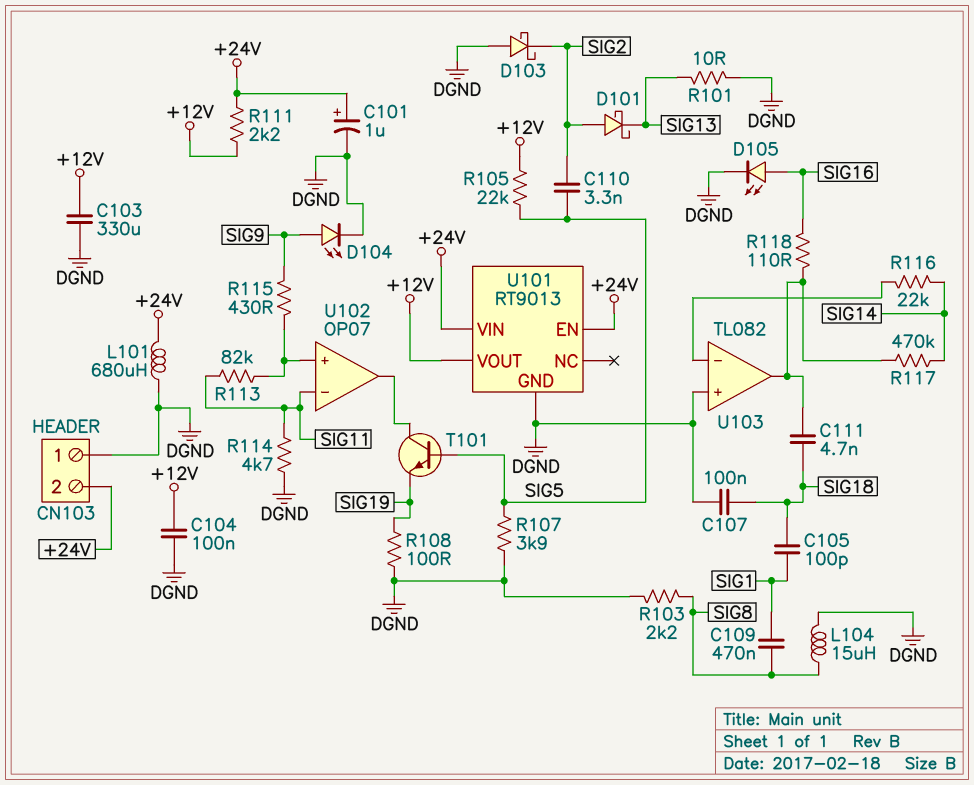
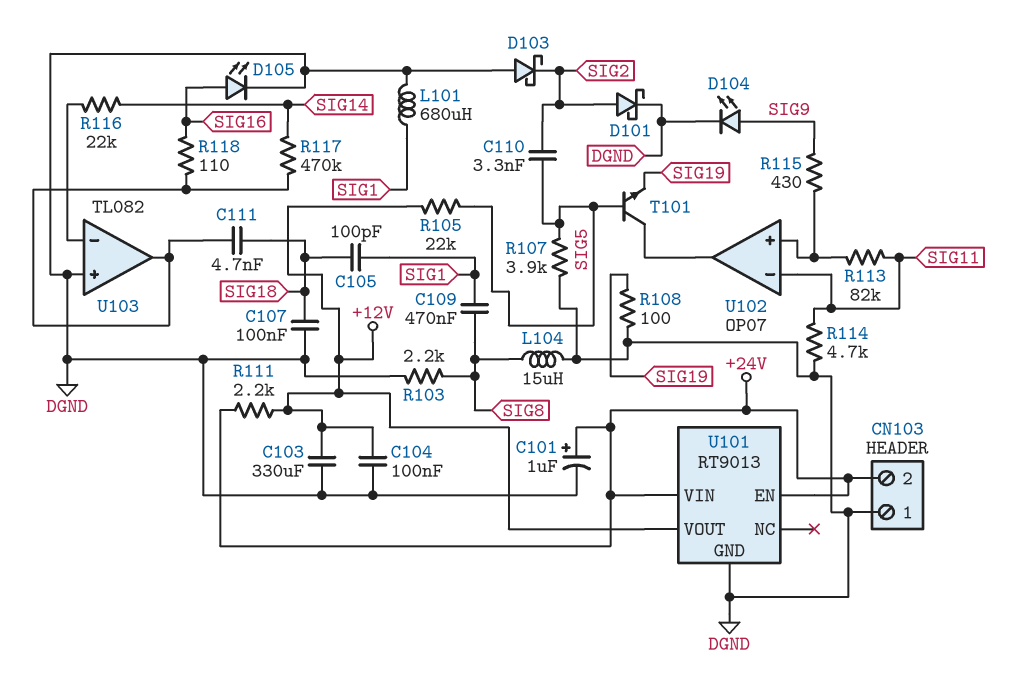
D101: schottky (A SIG2, K SIG13) -> schottky (A SIG2, K DGND)
L101: 680uH (+24V, DGND) -> 680uH (DGND, SIG1)
R101: 10 (DGND, SIG13) -> none

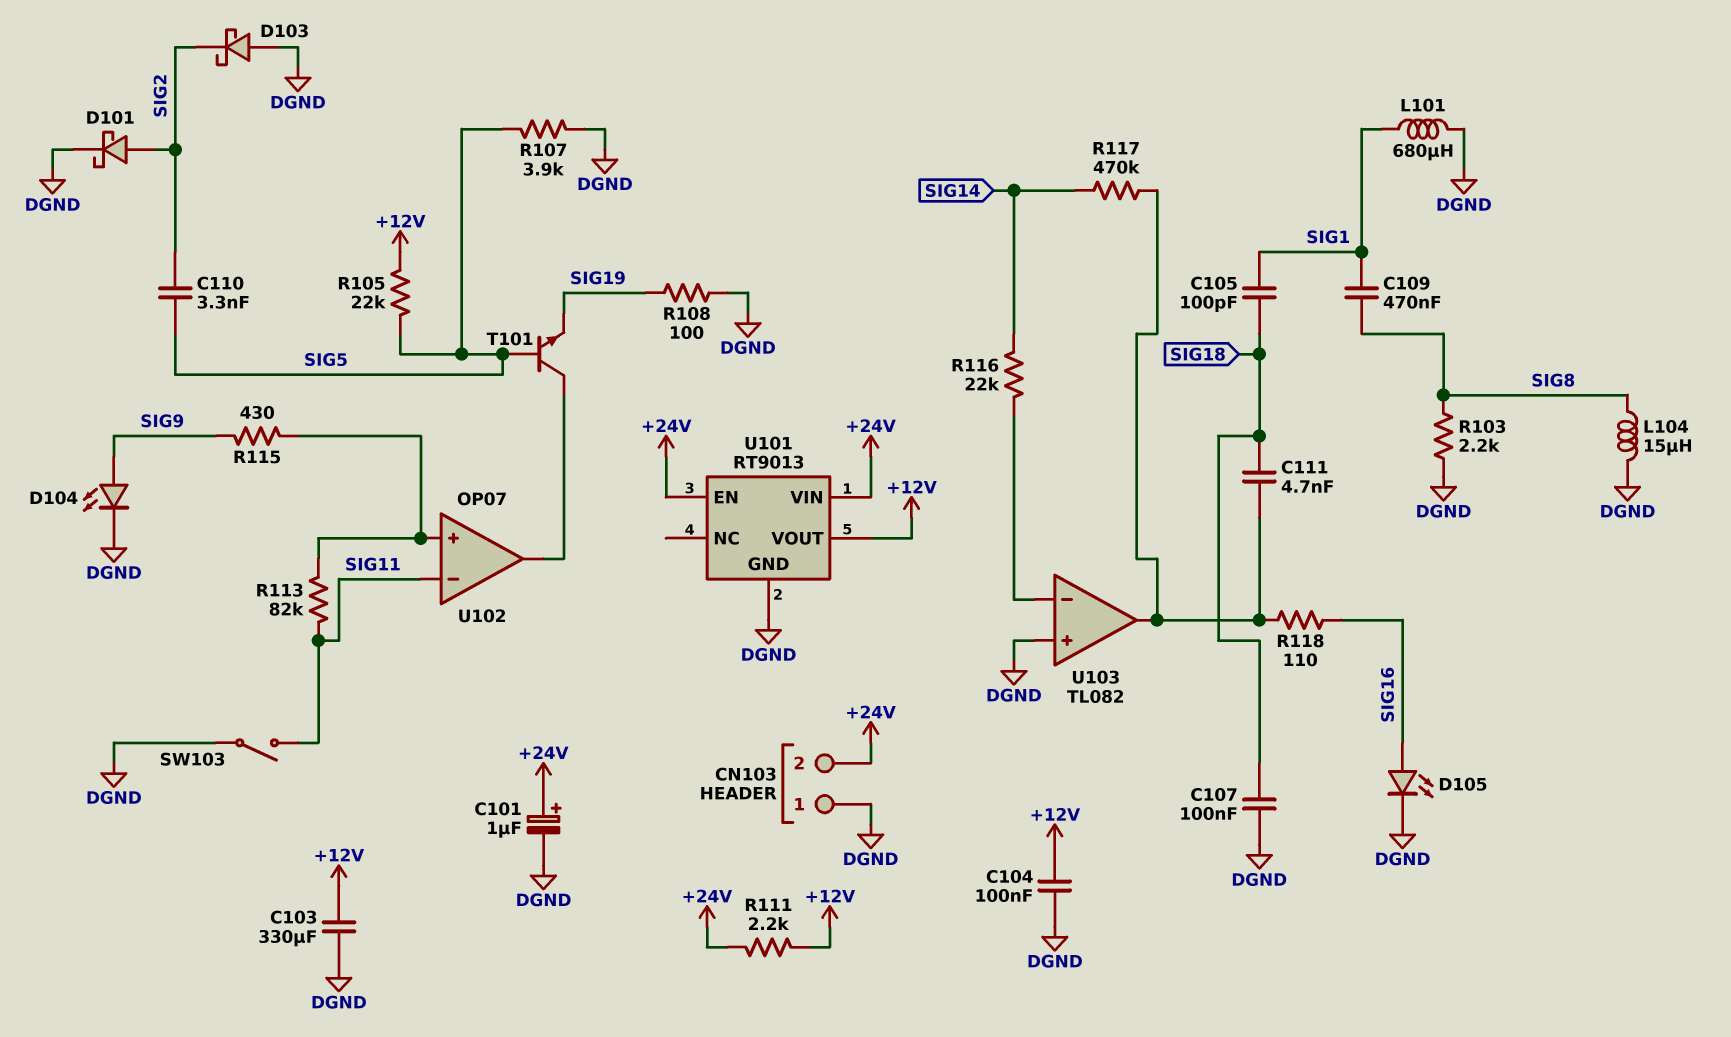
R114: 4.7k (DGND, SIG11) -> none
SW103: none -> switch (DGND, SIG11)

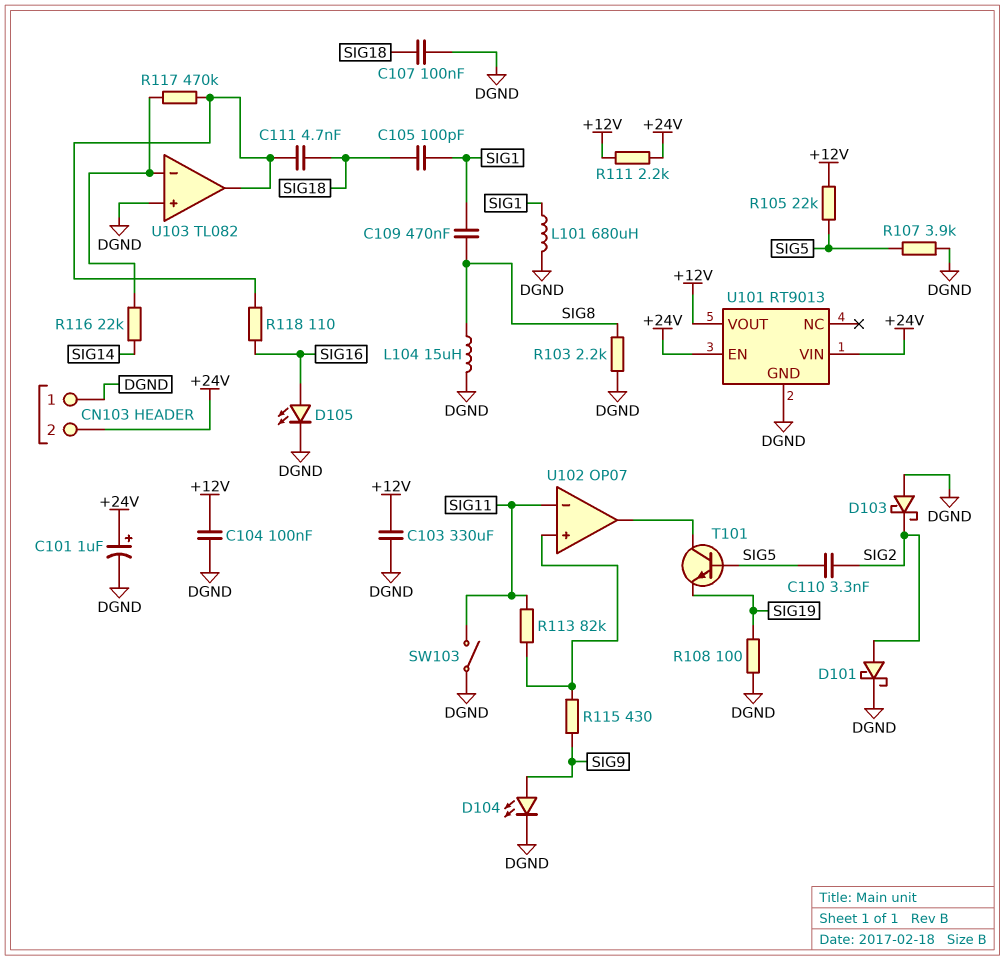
R117: 470k (SIG14, U103/out) -> 470k (U103/in-, U103/out)

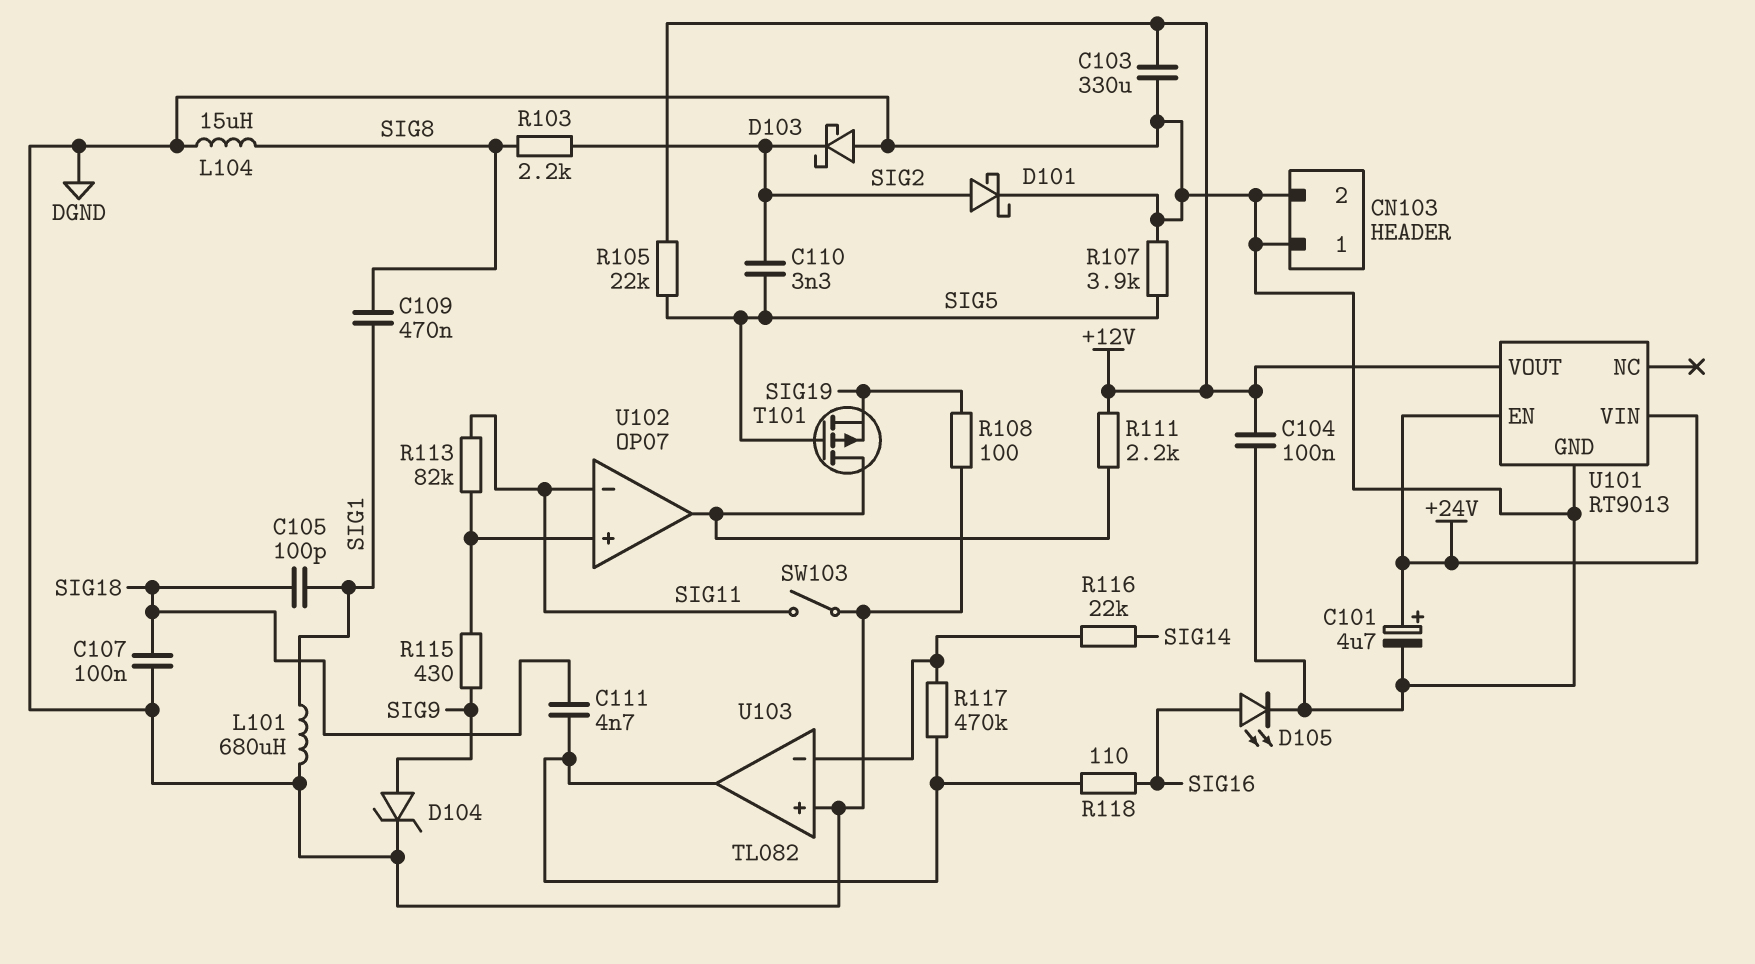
C101: 1uF (plus +24V, minus DGND) -> 4.7uF (plus +24V, minus DGND)
CN103 pin 2: +24V -> DGND
D104: LED (A SIG9, K DGND) -> zener (A SIG9, K DGND)
R103: 2.2k (DGND, SIG8) -> 2.2k (SIG2, SIG8)
R111: 2.2k (+12V, +24V) -> 2.2k (+12V, U102/out)
T101: NPN (B SIG5, C U102/out, E SIG19) -> PMOS (G SIG5, D U102/out, S SIG19)

